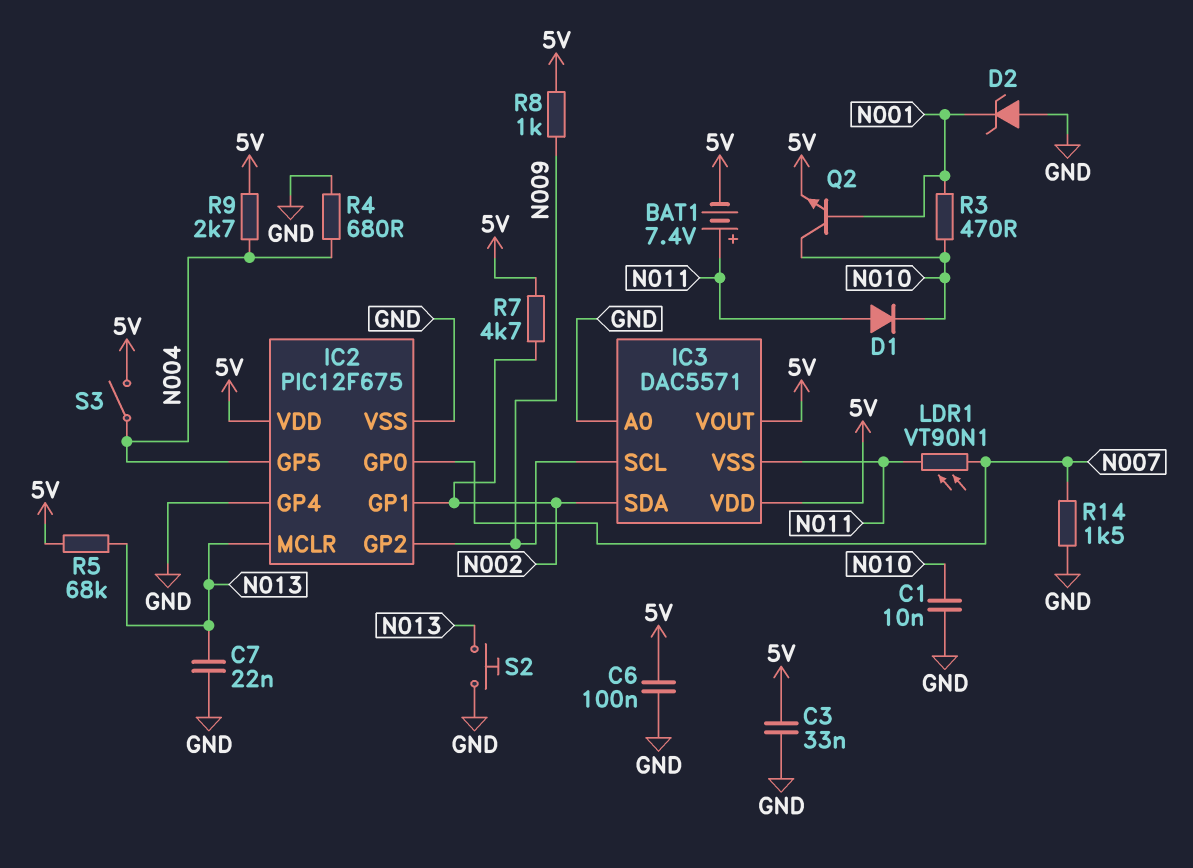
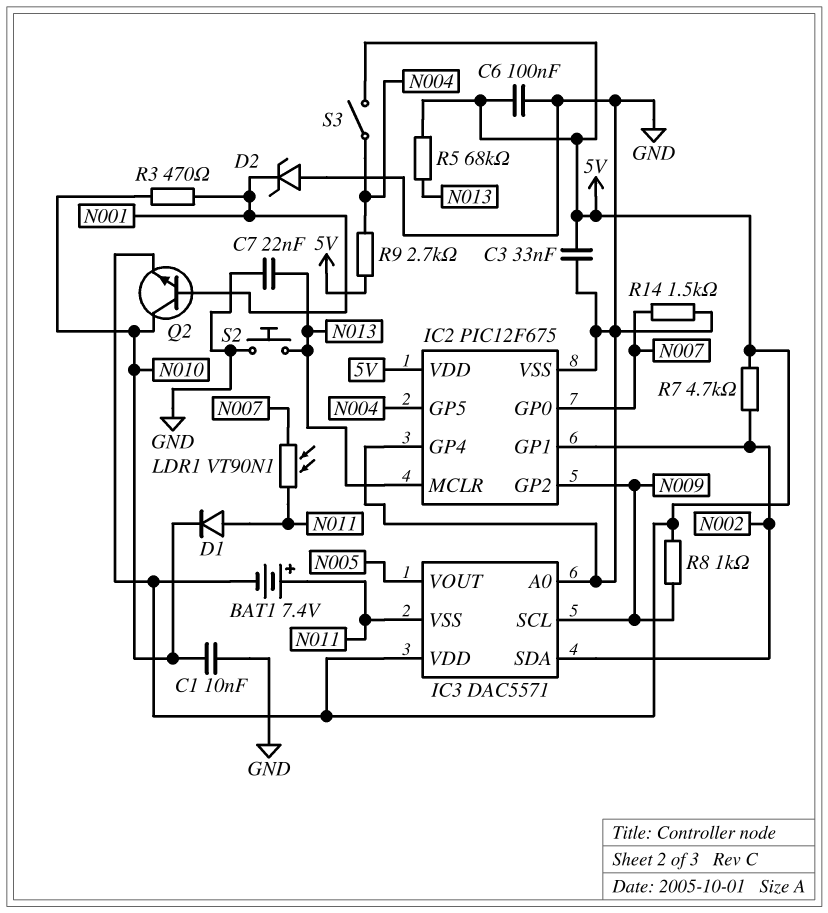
IC3 pin VOUT: 5V -> N005
R4: 680 (GND, N004) -> none

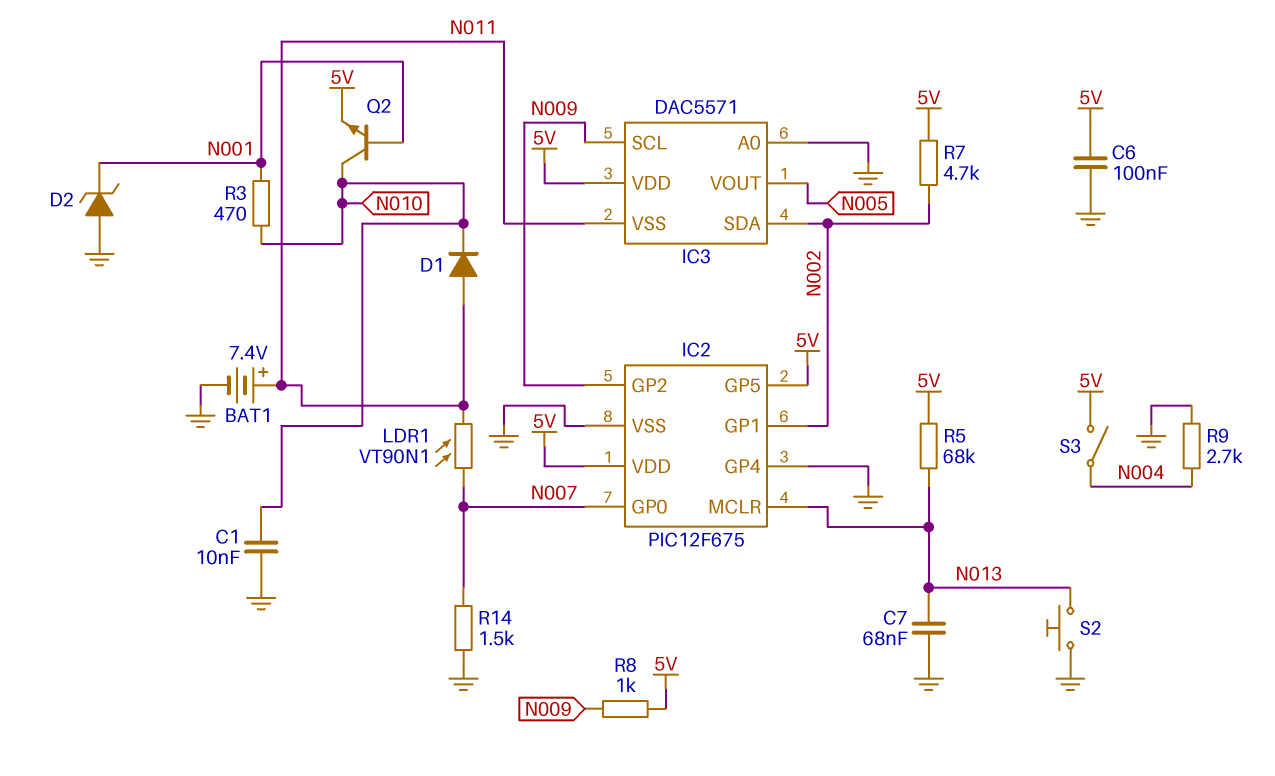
BAT1: 7.4V (plus N011, minus 5V) -> 7.4V (plus N011, minus GND)
C3: 33nF (5V, GND) -> none
C7: 22nF (GND, N013) -> 68nF (GND, N013)
IC2 pin GP5: N004 -> 5V
R9: 2.7k (5V, N004) -> 2.7k (GND, N004)

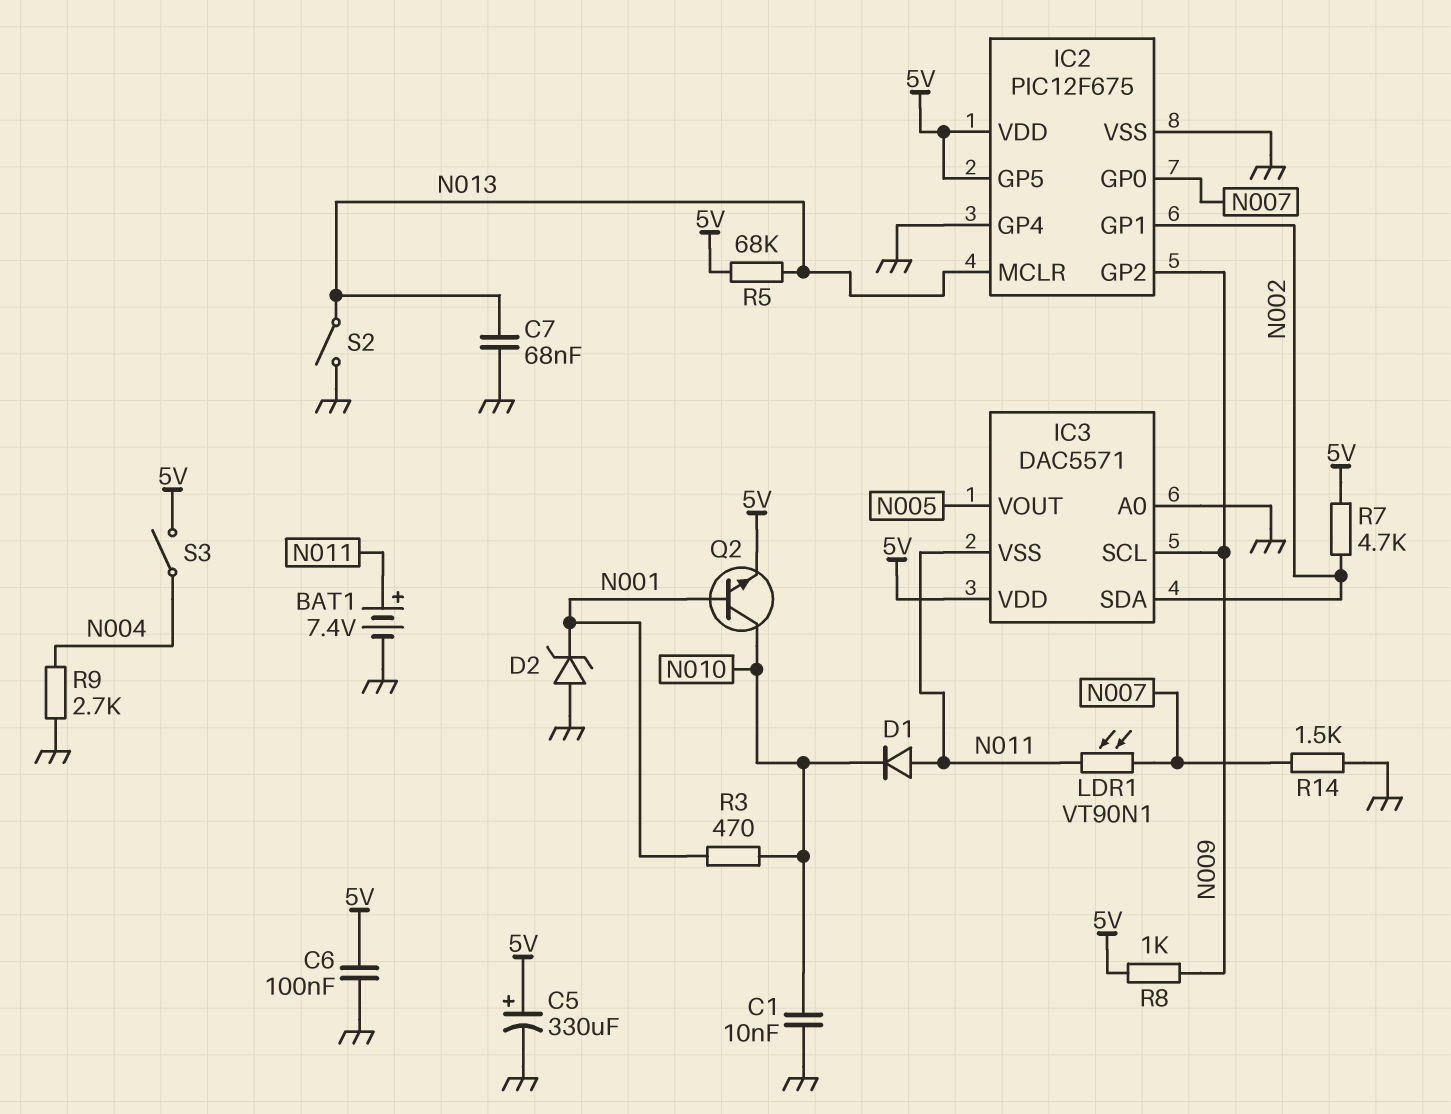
C5: none -> 330uF (plus 5V, minus GND)
S2: button (GND, N013) -> switch (GND, N013)

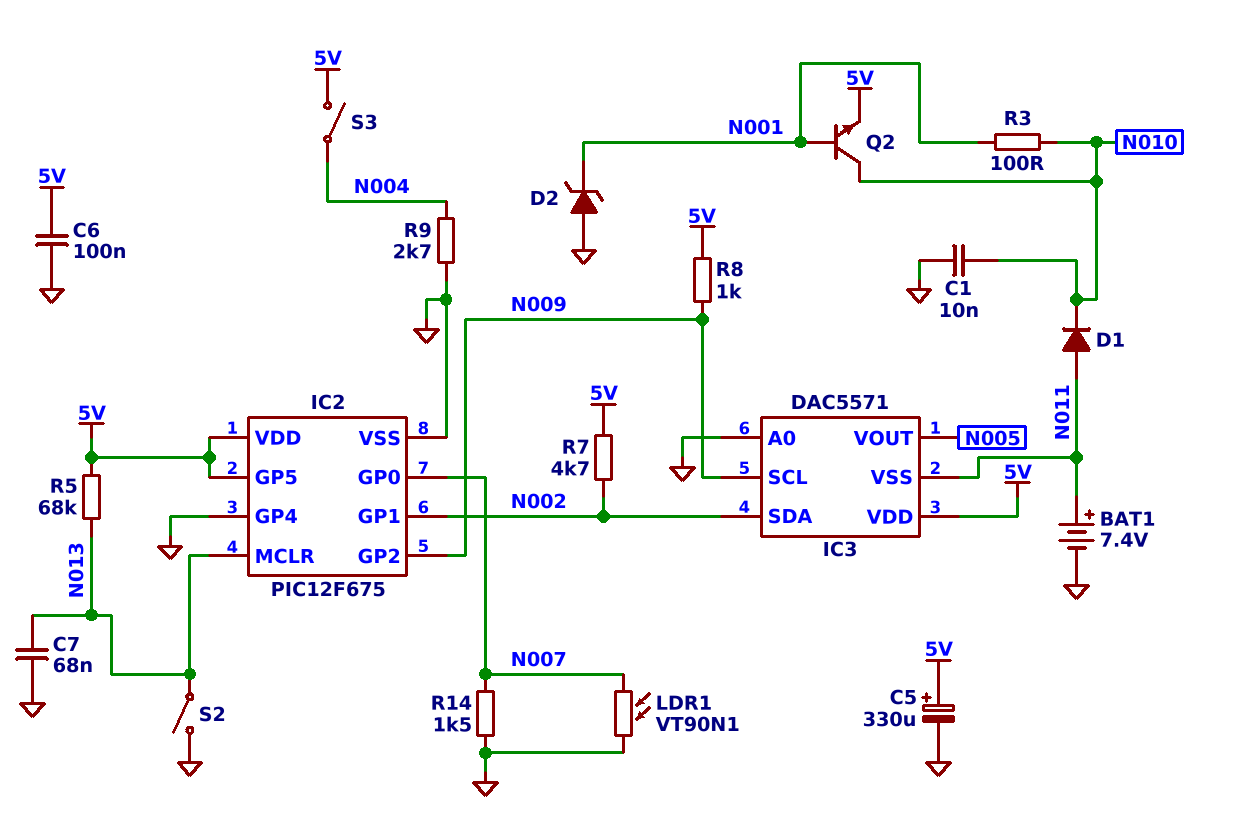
LDR1: VT90N1 (N007, N011) -> VT90N1 (GND, N007)
R3: 470 (N001, N010) -> 100 (N001, N010)

